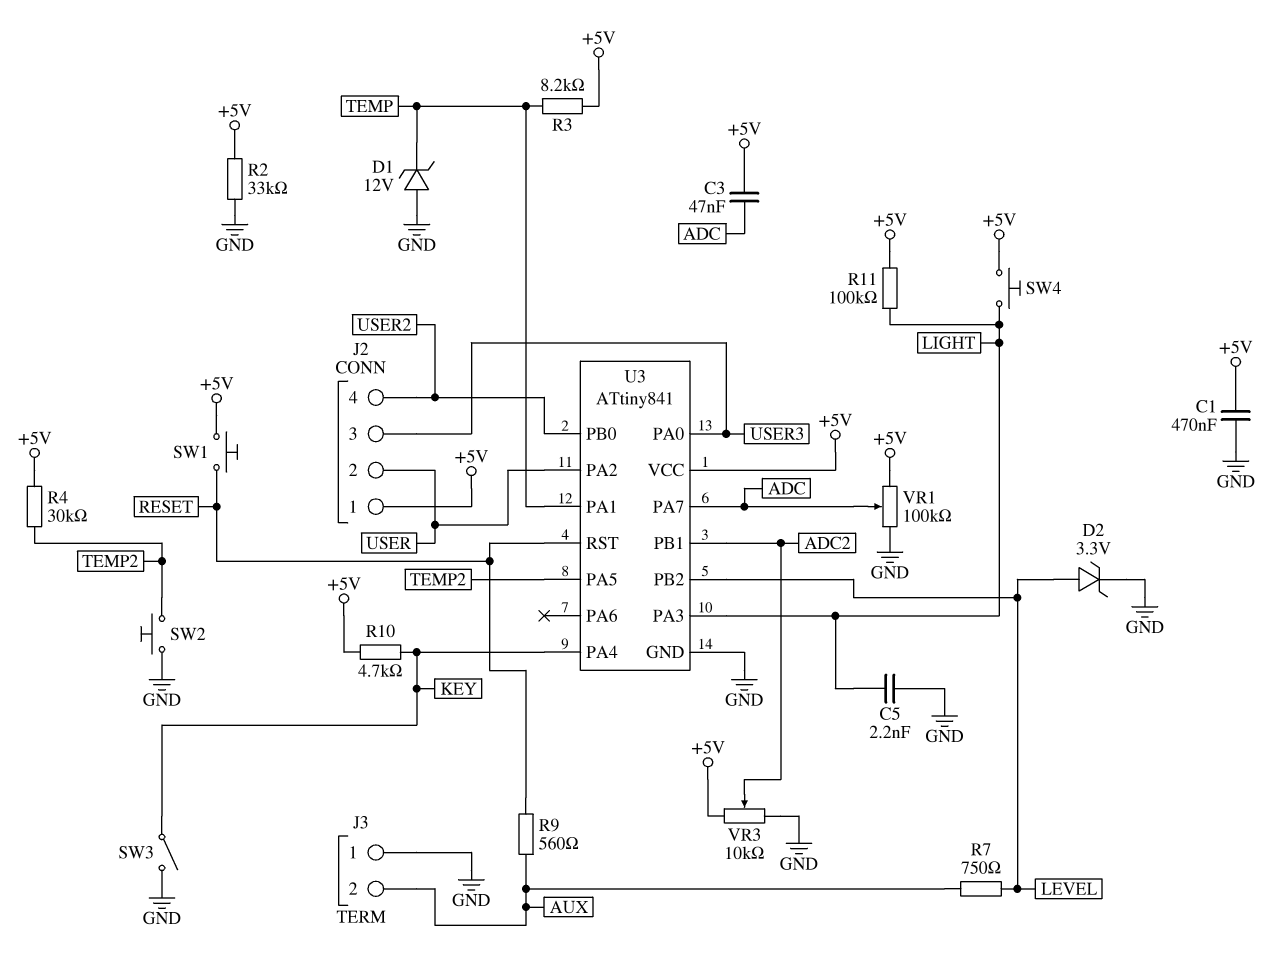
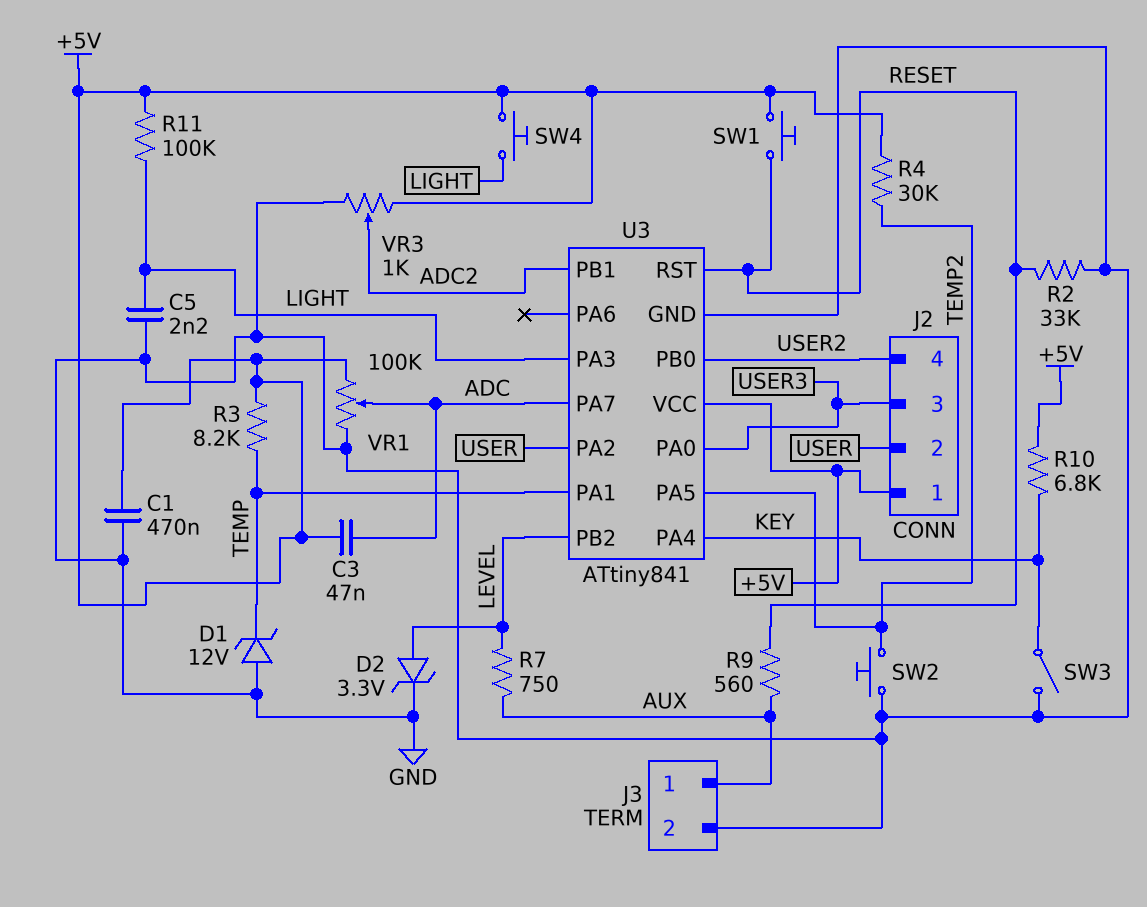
J3 pin 1: GND -> AUX
J3 pin 2: AUX -> GND
R2: 33k (+5V, GND) -> 33k (GND, RESET)
R10: 4.7k (+5V, KEY) -> 6.8k (+5V, KEY)
VR3: 10k (+5V, GND, wiper ADC2) -> 1k (+5V, GND, wiper ADC2)

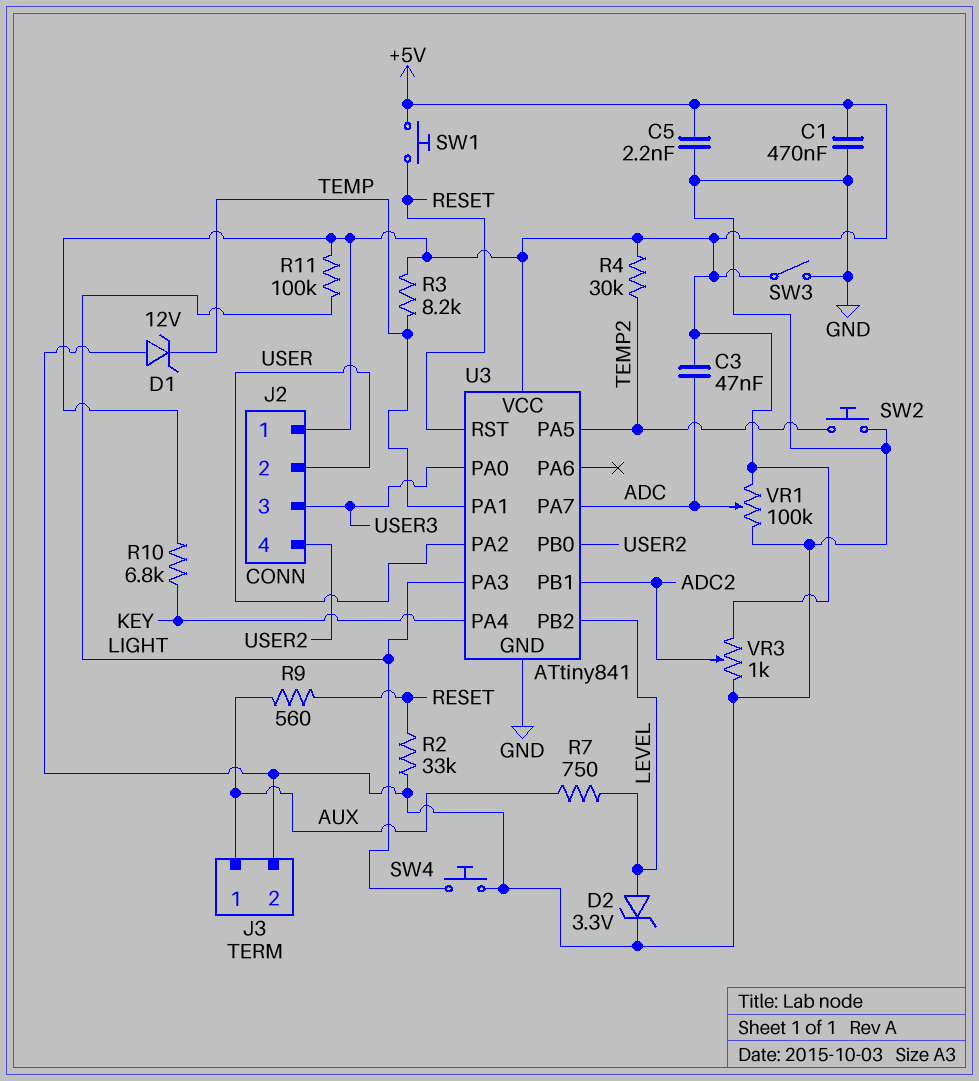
C5: 2.2nF (GND, LIGHT) -> 2.2nF (+5V, GND)
SW3: switch (GND, KEY) -> switch (+5V, GND)
SW4: button (+5V, LIGHT) -> button (GND, LIGHT)

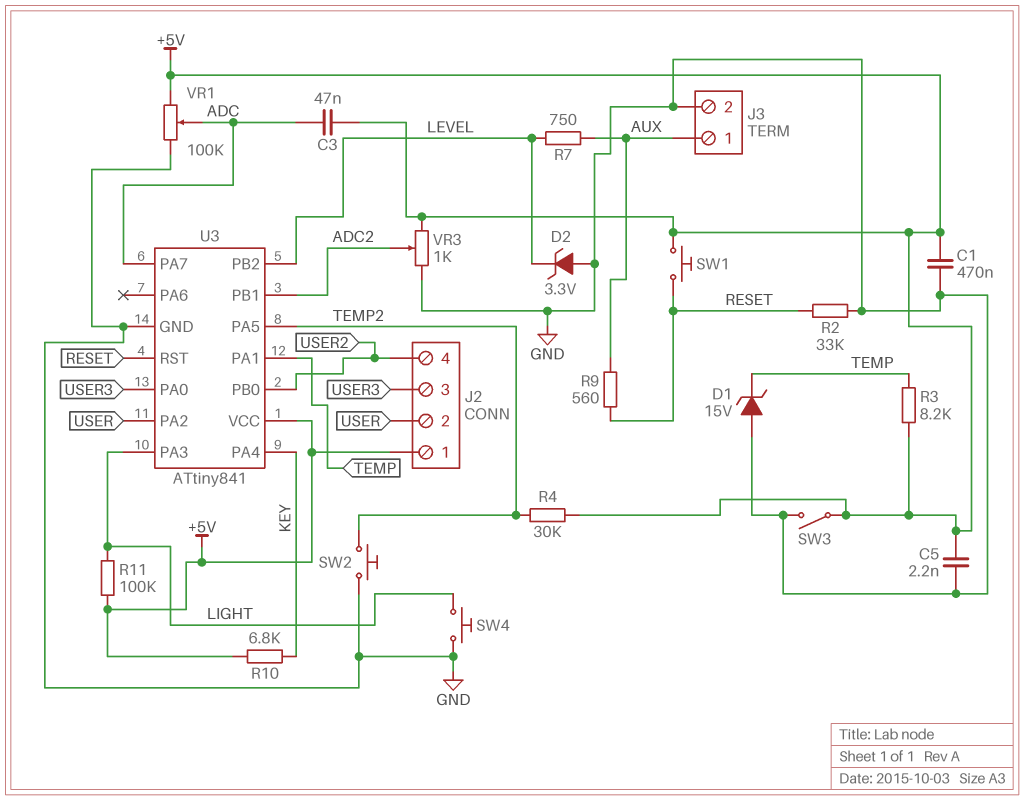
D1: zener 12V (A GND, K TEMP) -> zener 15V (A GND, K TEMP)
D2: zener 3.3V (A LEVEL, K GND) -> zener 3.3V (A GND, K LEVEL)

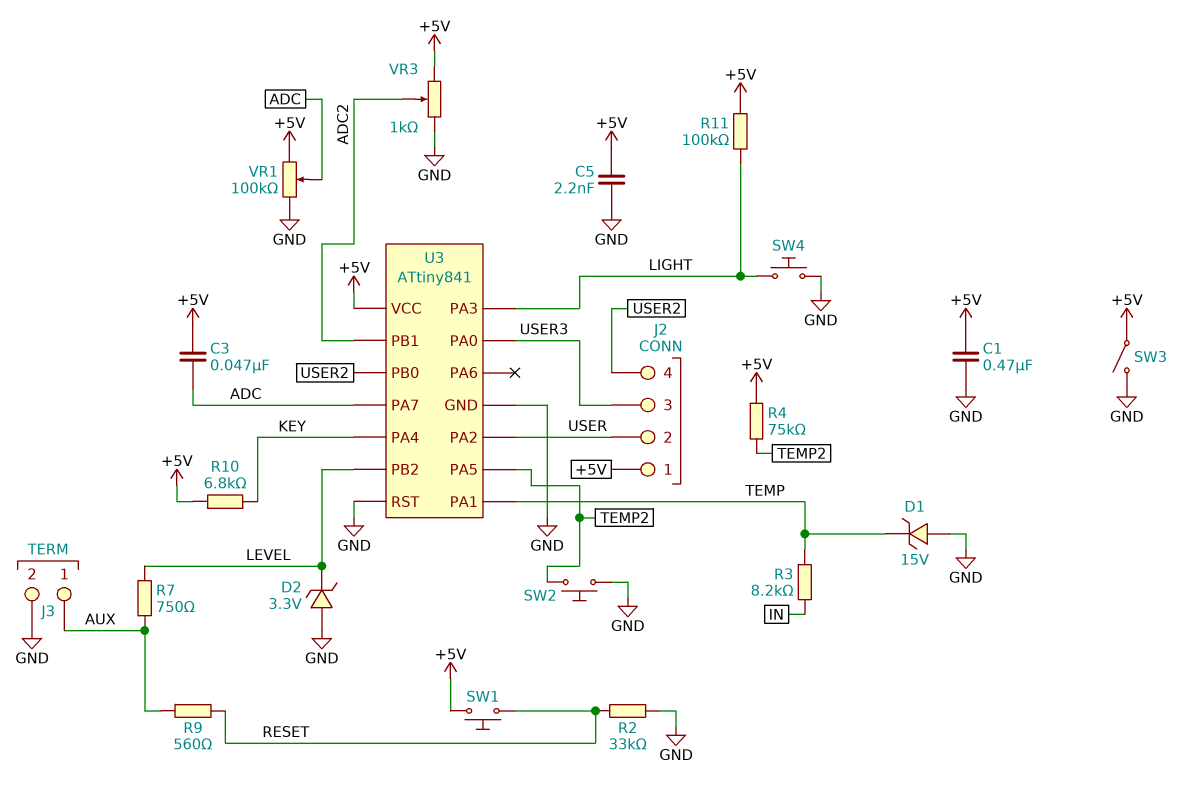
R3: 8.2k (+5V, TEMP) -> 8.2k (IN, TEMP)
R4: 30k (+5V, TEMP2) -> 75k (+5V, TEMP2)
U3 pin RST: RESET -> GND

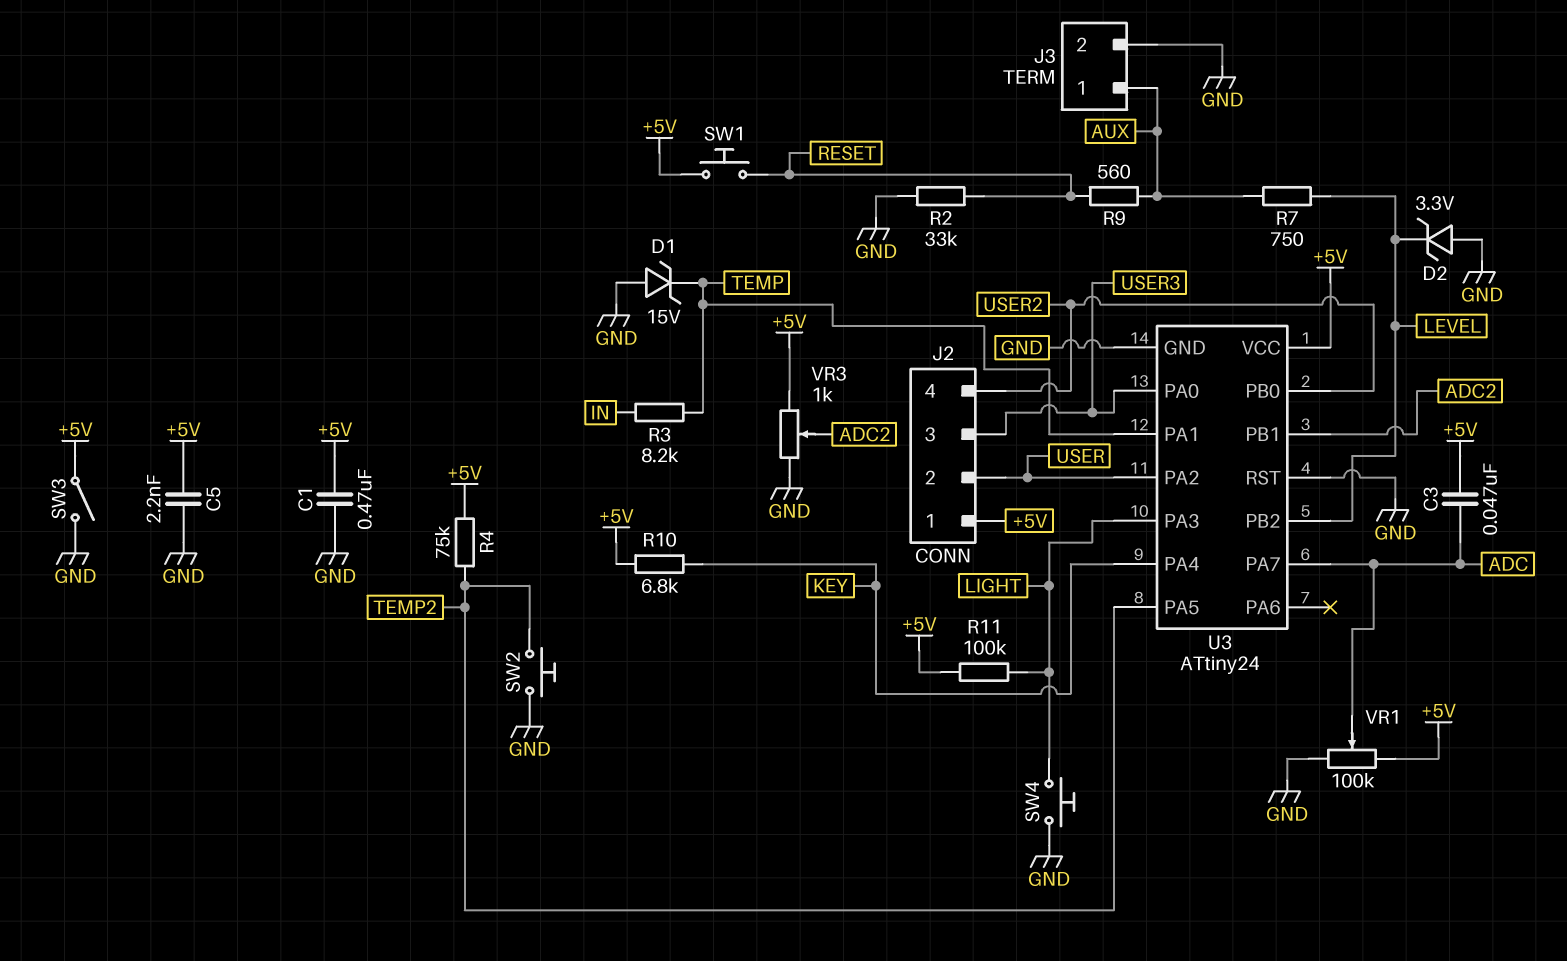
U3: ATtiny841 -> ATtiny24

